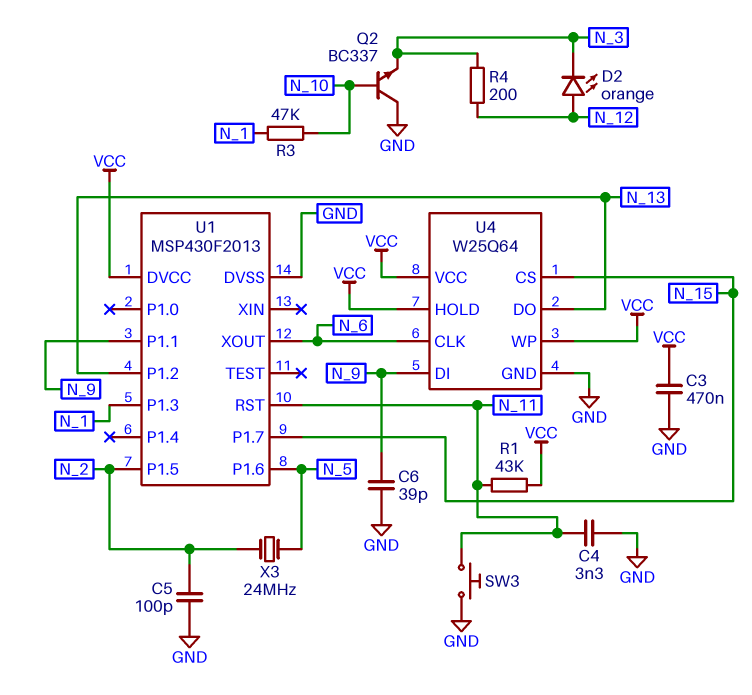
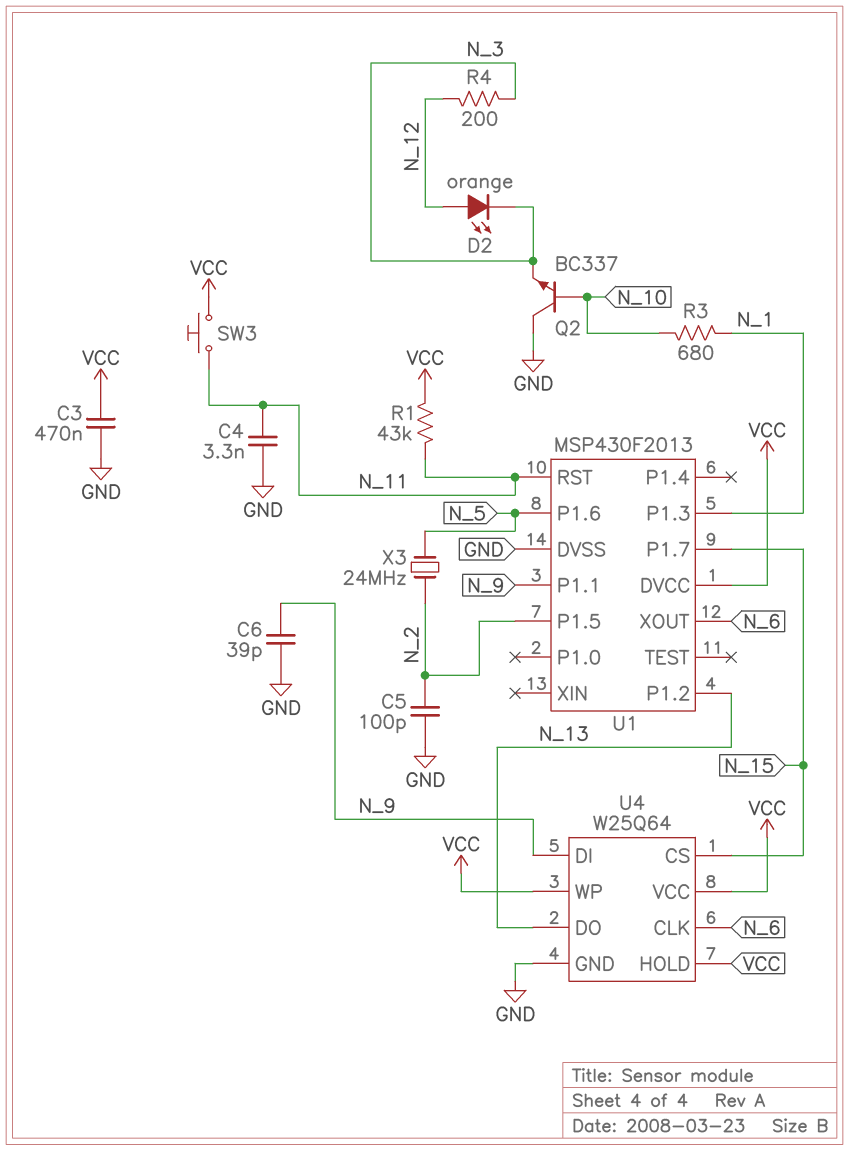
R3: 47k (N_1, N_10) -> 680 (N_1, N_10)
SW3: button (GND, N_11) -> button (N_11, VCC)

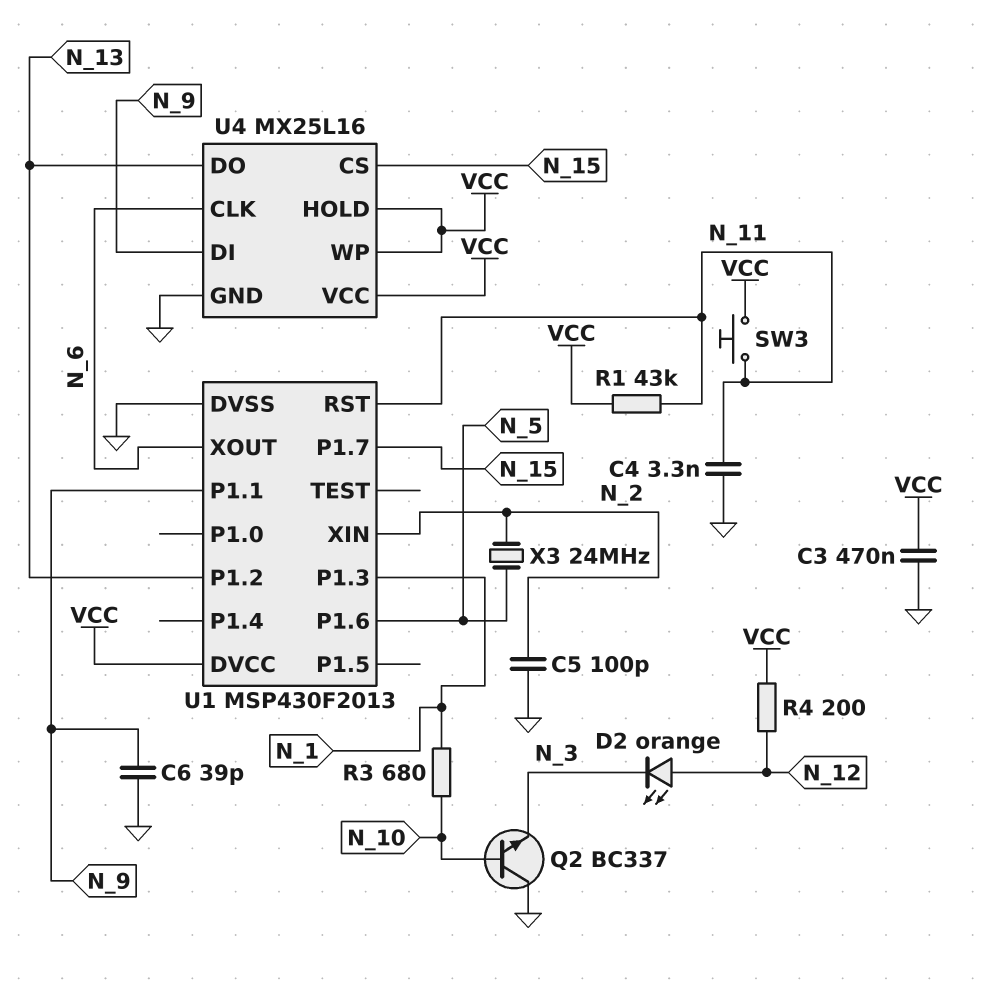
R4: 200 (N_3, N_12) -> 200 (N_12, VCC)
U1 pin P1.5: N_2 -> none
U1 pin XIN: none -> N_2
U4: W25Q64 -> MX25L16

